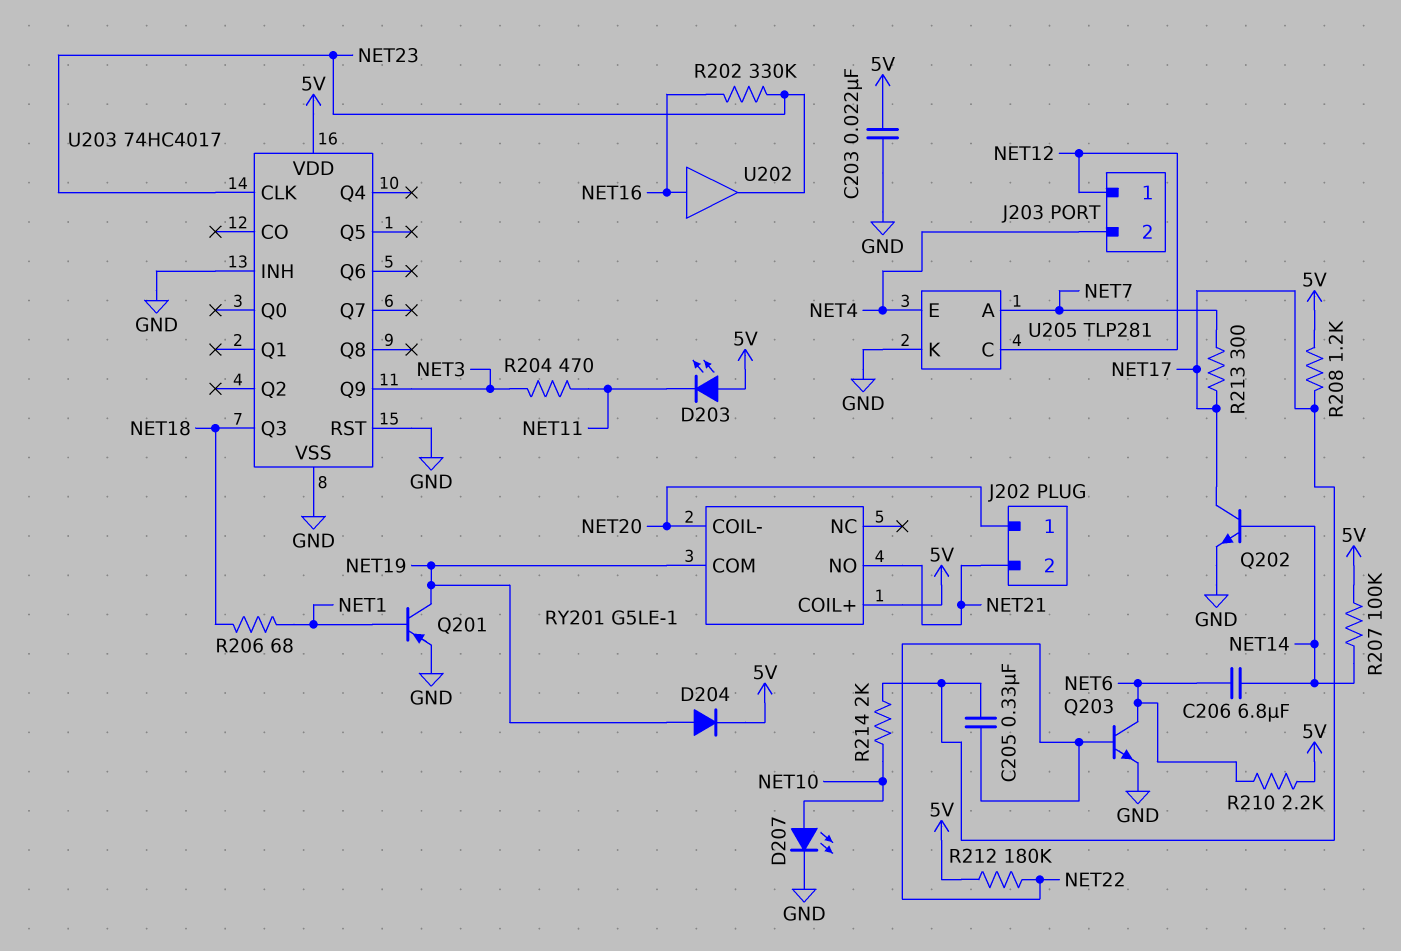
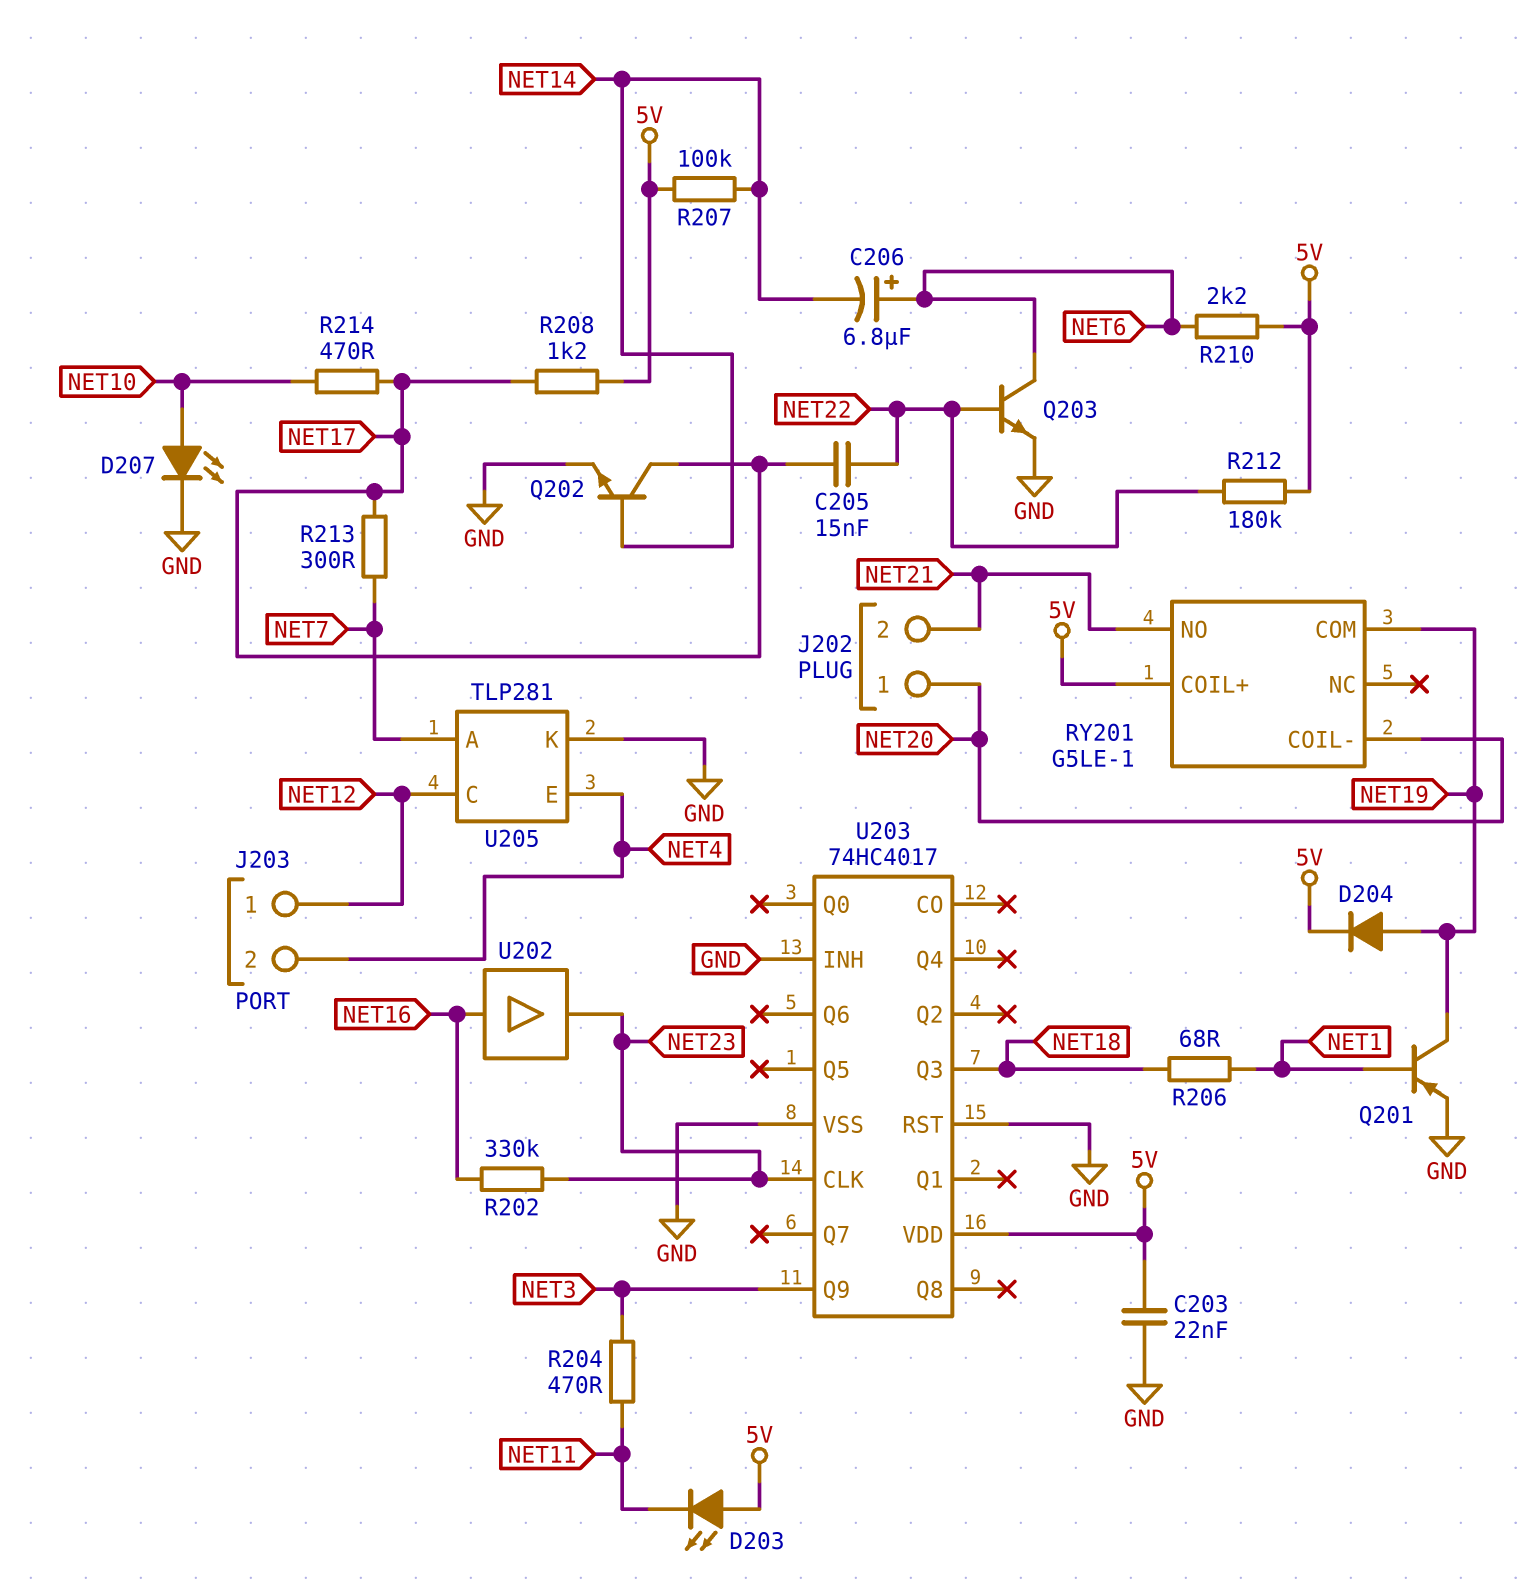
C205: 330nF (NET17, NET22) -> 15nF (NET17, NET22)
C206: 6.8uF (NET6, NET14) -> 6.8uF (plus NET6, minus NET14)
R214: 2k (NET10, NET17) -> 470 (NET10, NET17)

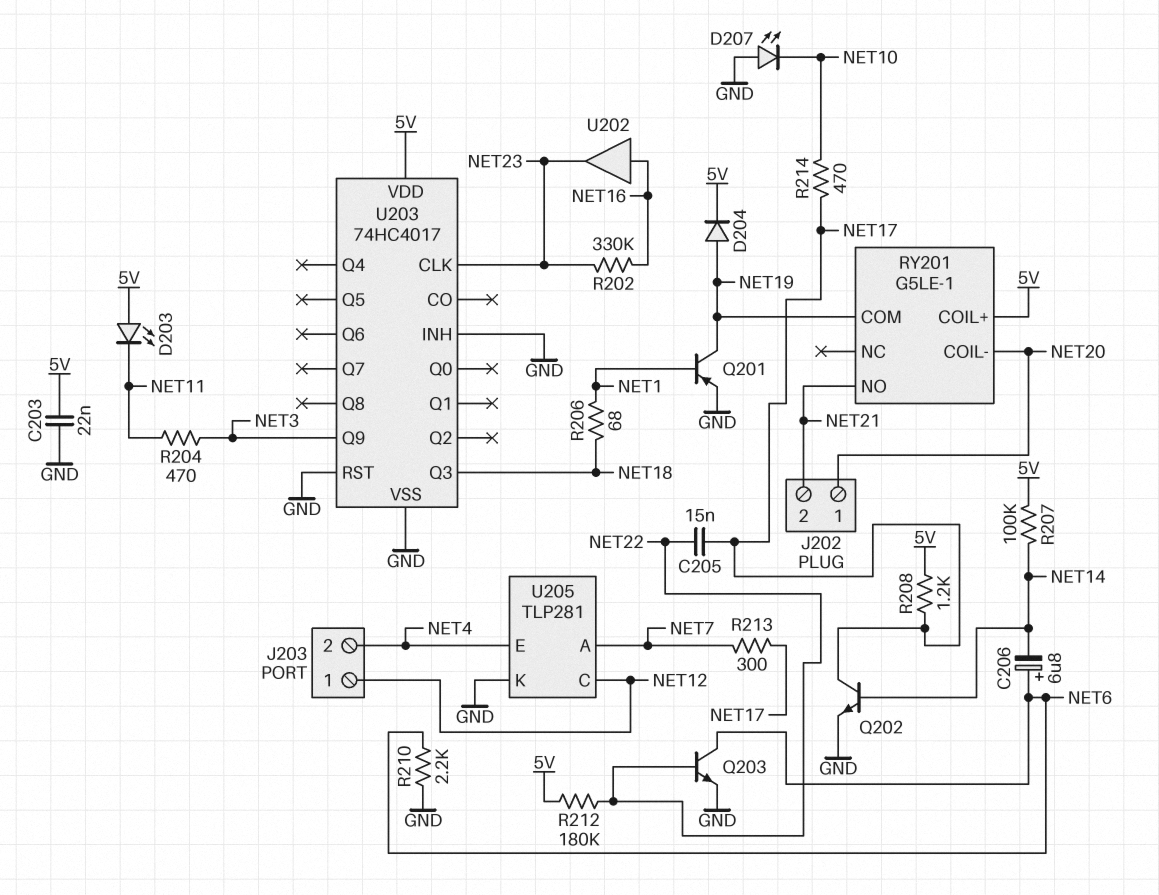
D207: LED (A NET10, K GND) -> LED (A GND, K NET10)
R210: 2.2k (5V, NET6) -> 2.2k (GND, NET6)

